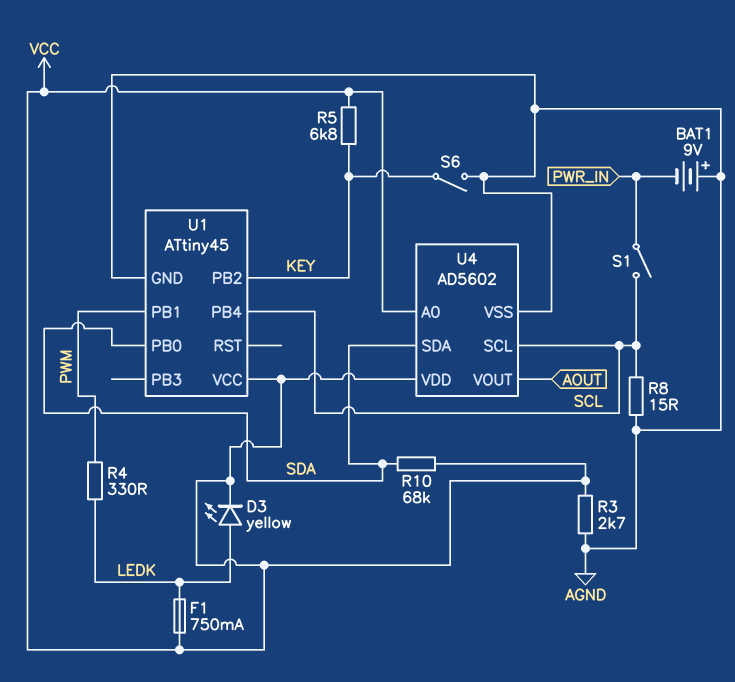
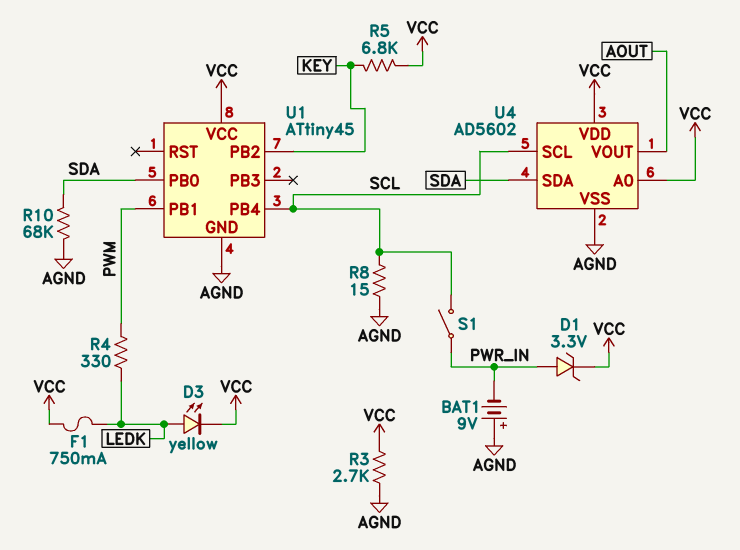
D1: none -> zener 3.3V (A PWR_IN, K VCC)
R10: 68k (SDA, VCC) -> 68k (AGND, SDA)
S6: switch (AGND, KEY) -> none

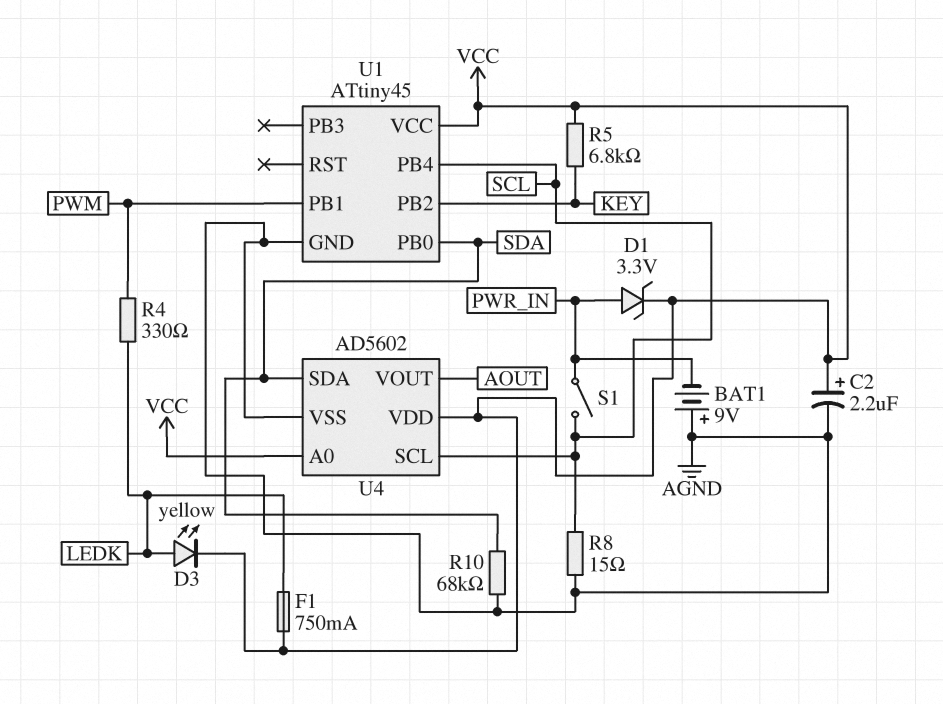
C2: none -> 2.2uF (plus VCC, minus AGND)
R3: 2.7k (AGND, VCC) -> none

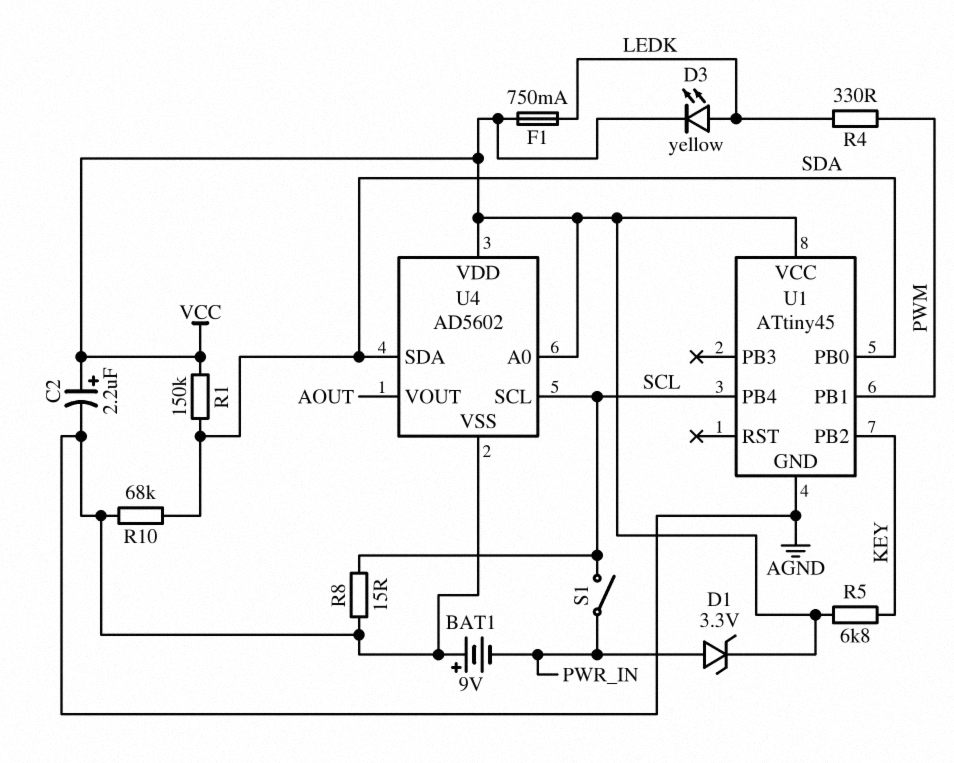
R1: none -> 150k (SDA, VCC)

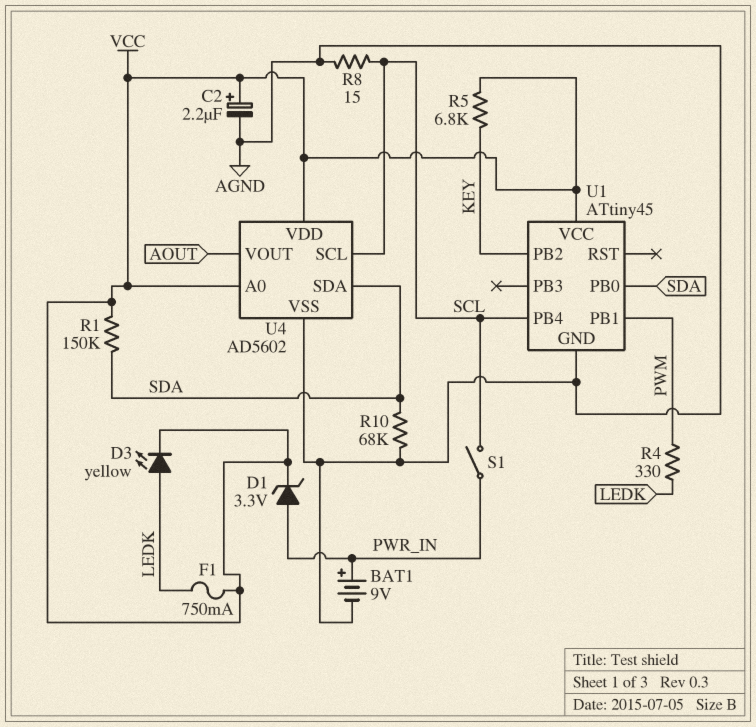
BAT1: 9V (plus AGND, minus PWR_IN) -> 9V (plus PWR_IN, minus AGND)

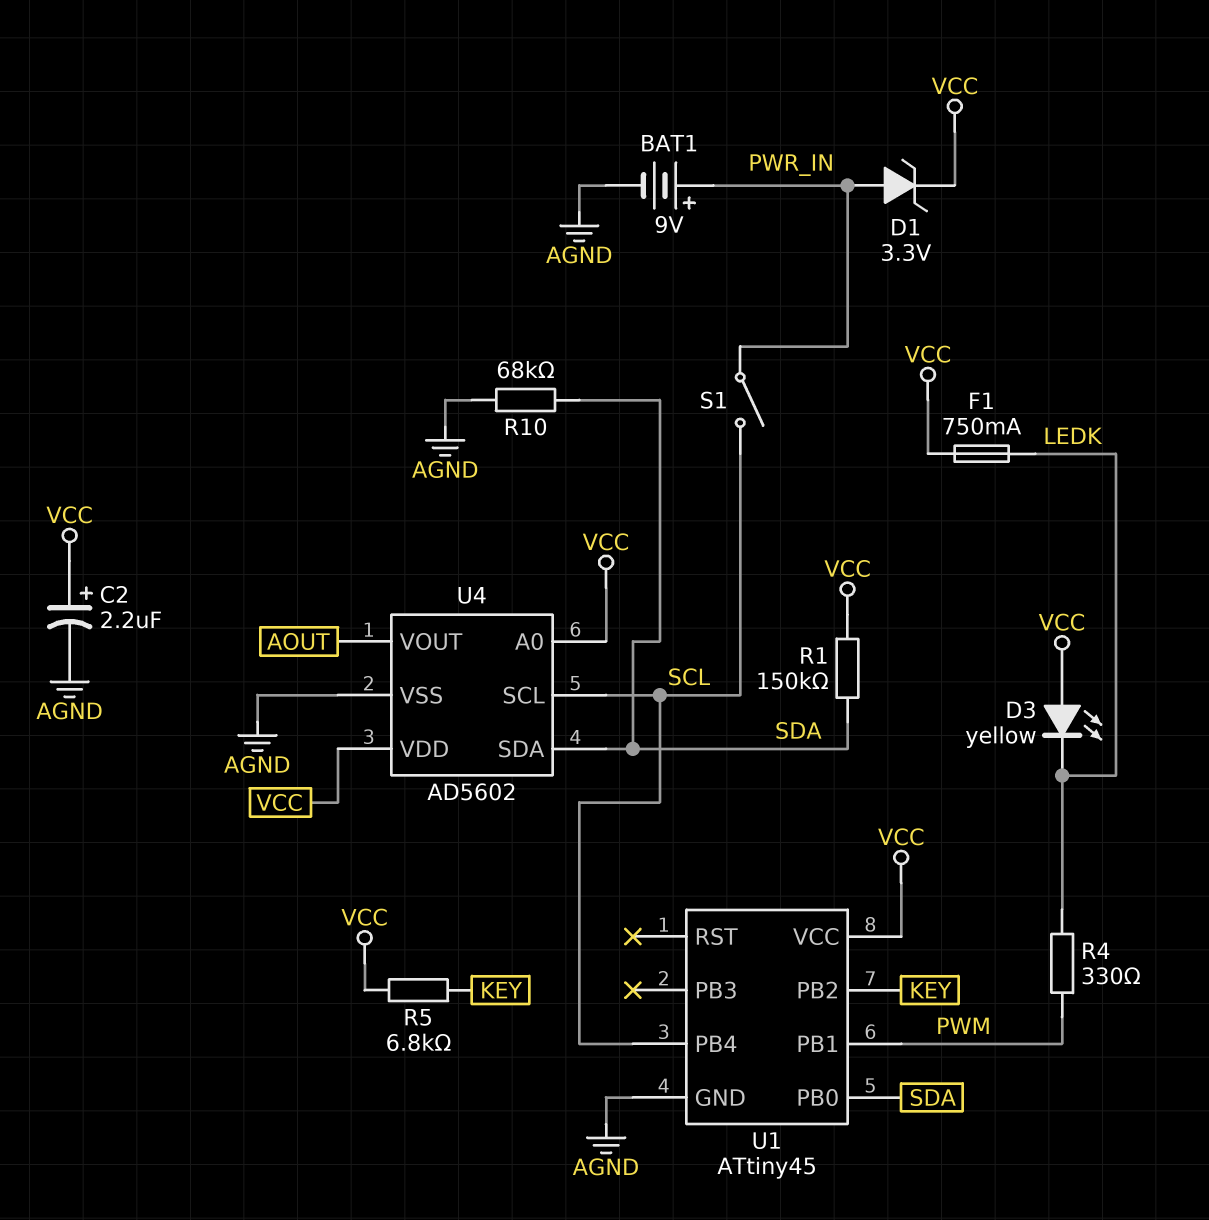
D3: LED yellow (A LEDK, K VCC) -> LED yellow (A VCC, K LEDK)
R8: 15 (AGND, SCL) -> none

